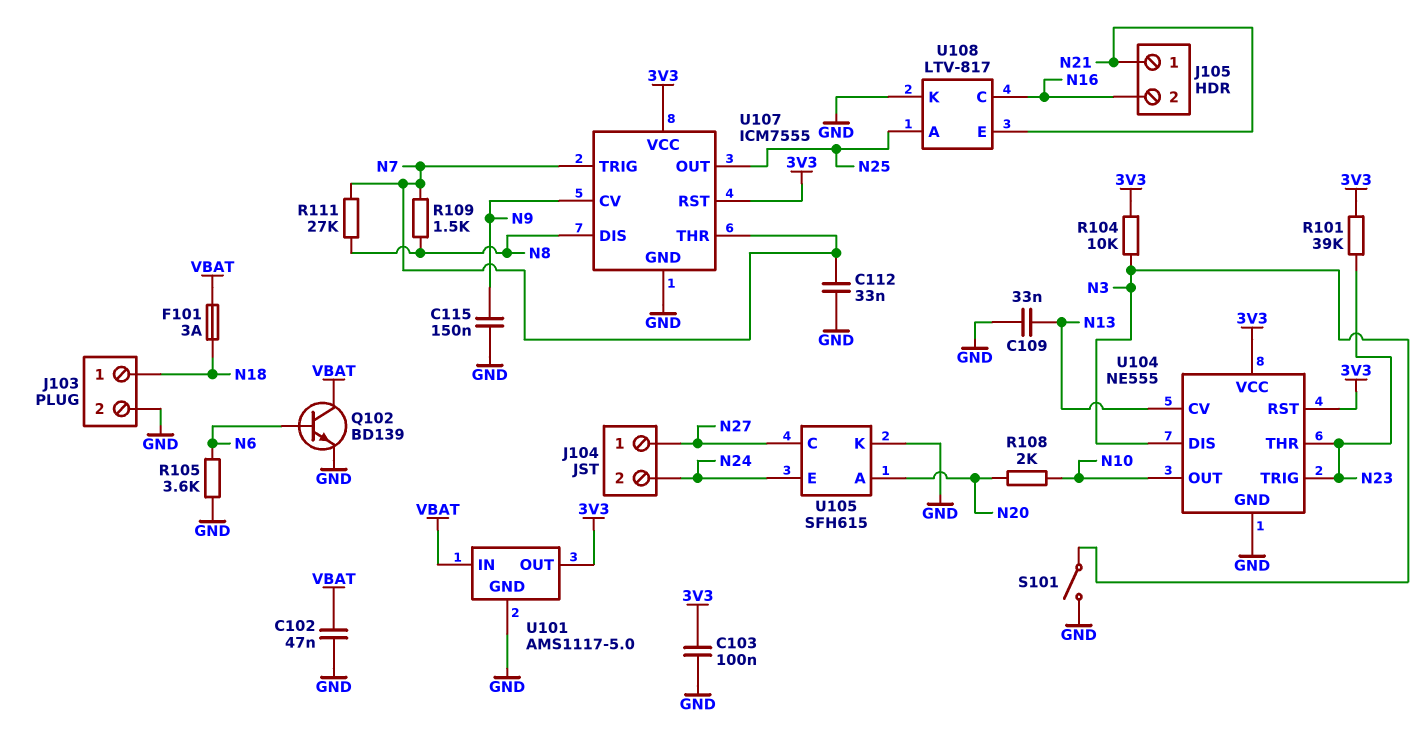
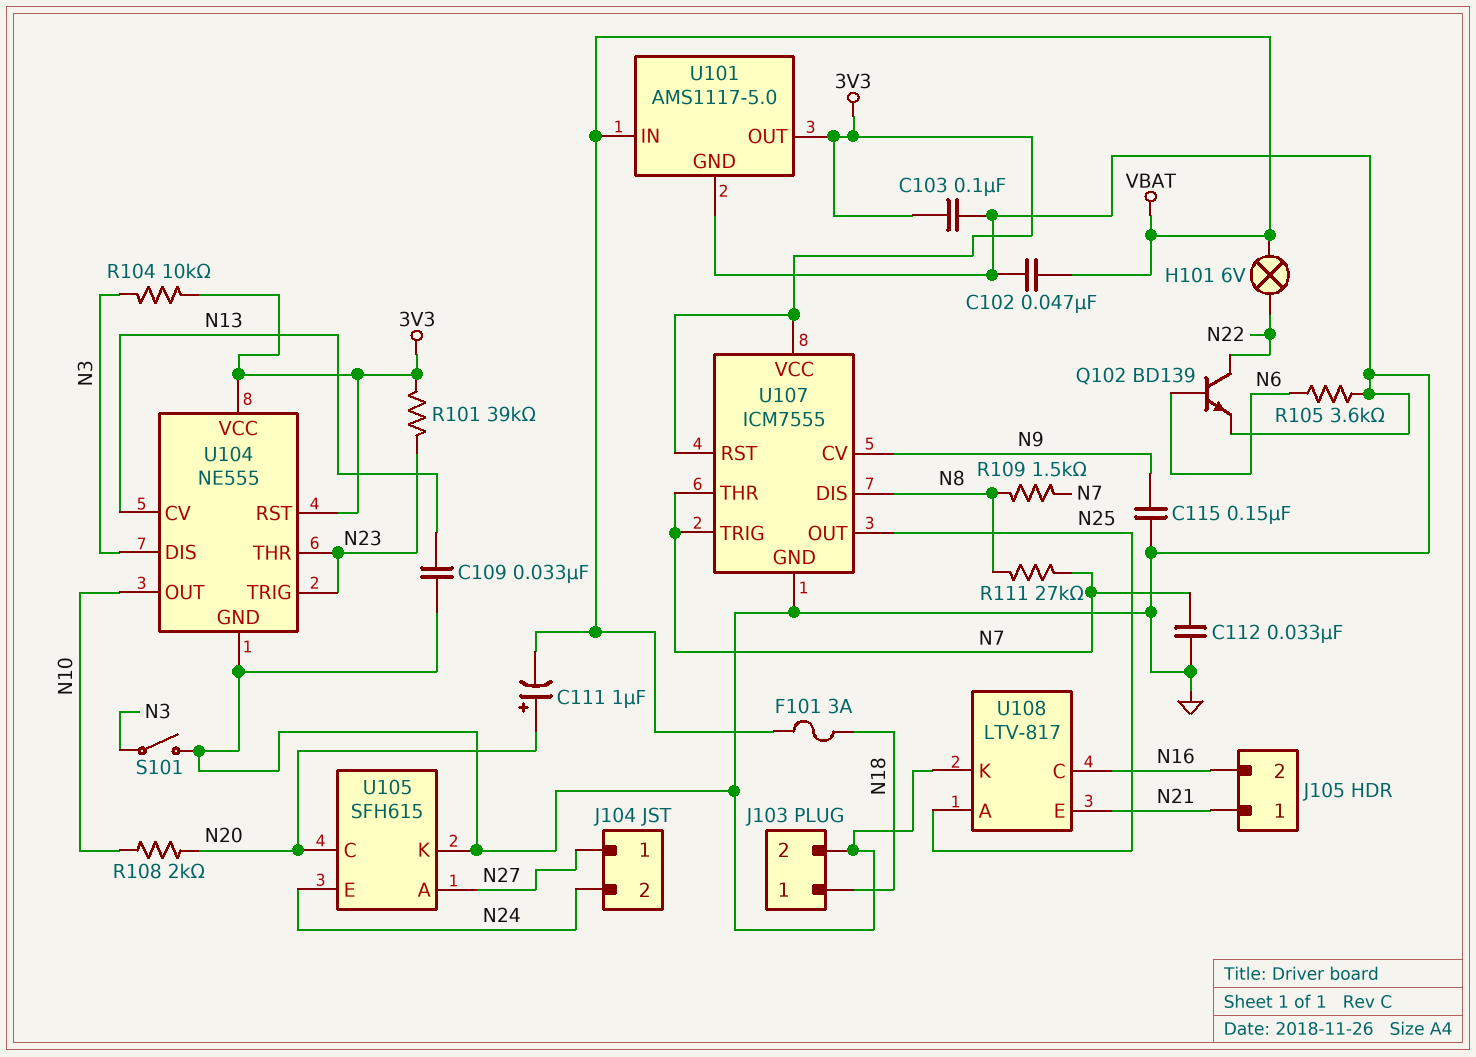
C111: none -> 1uF (plus N20, minus VBAT)
H101: none -> lamp 6V (N22, VBAT)
Q102: NPN BD139 (B N6, C VBAT, E GND) -> NPN BD139 (B N6, C N22, E GND)
U105 pin A: N20 -> N27
U105 pin C: N27 -> N20

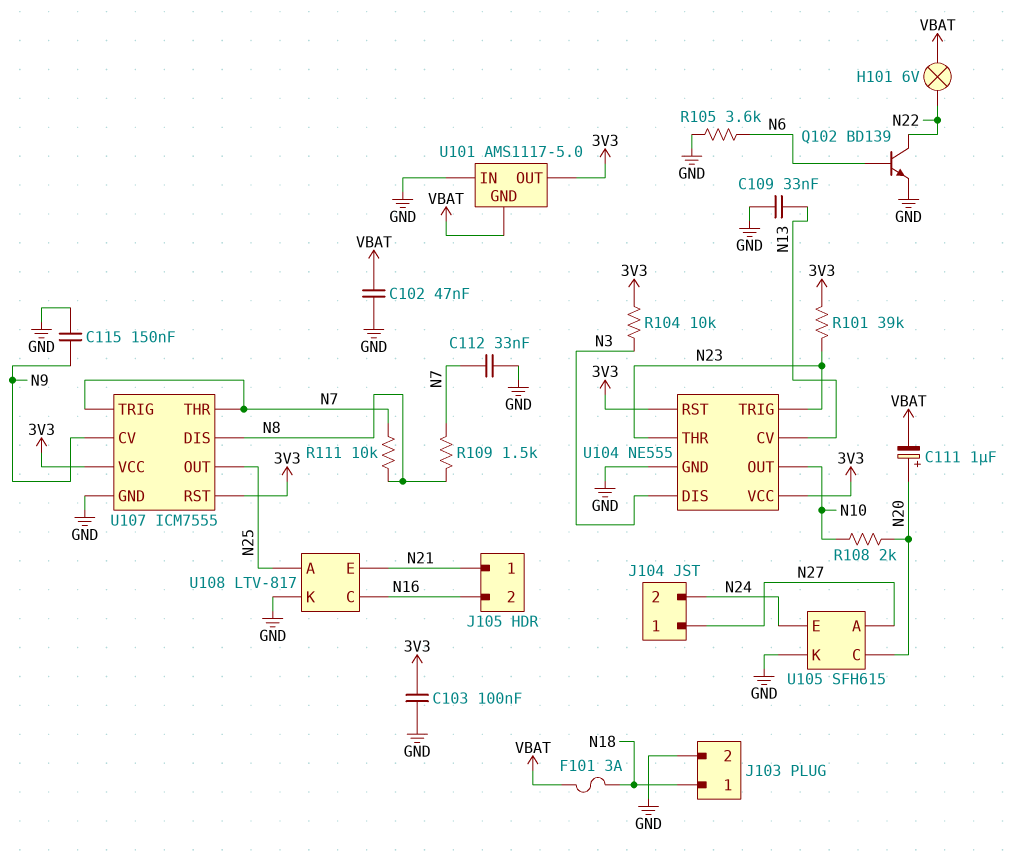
R111: 27k (N7, N8) -> 10k (N7, N8)
S101: switch (GND, N3) -> none
U101 pin GND: GND -> VBAT
U101 pin IN: VBAT -> GND

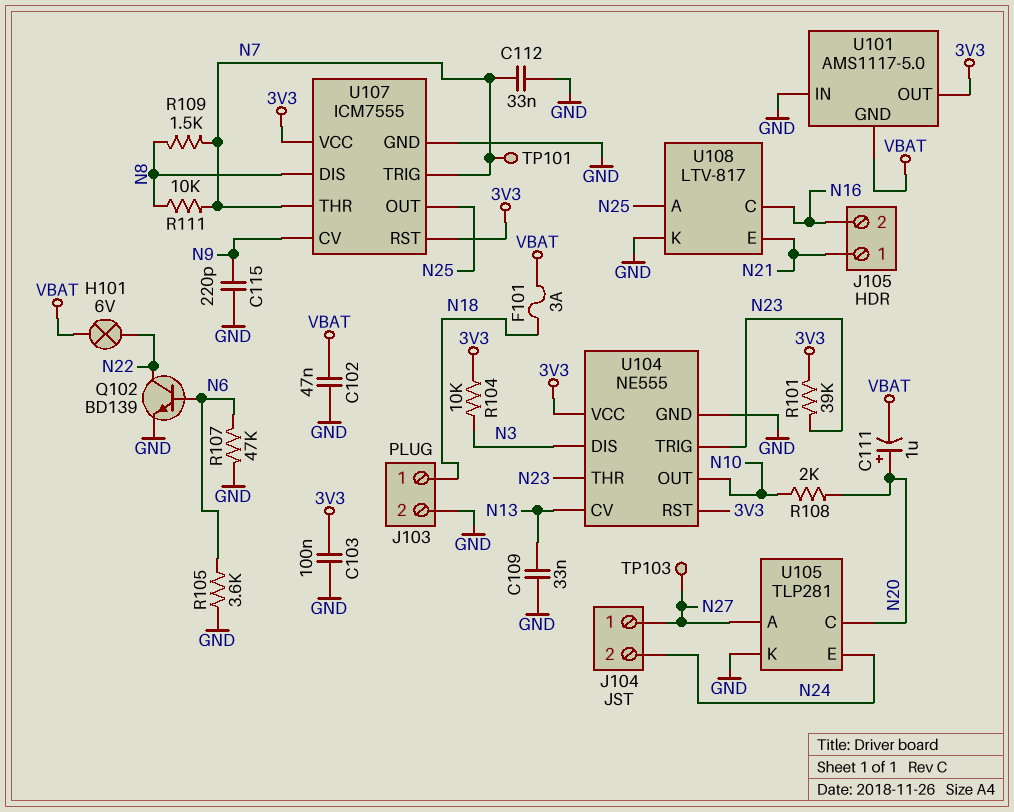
C115: 150nF (GND, N9) -> 220pF (GND, N9)
R107: none -> 47k (GND, N6)
TP101: none -> test point (N7)
TP103: none -> test point (N27)
U105: SFH615 -> TLP281

